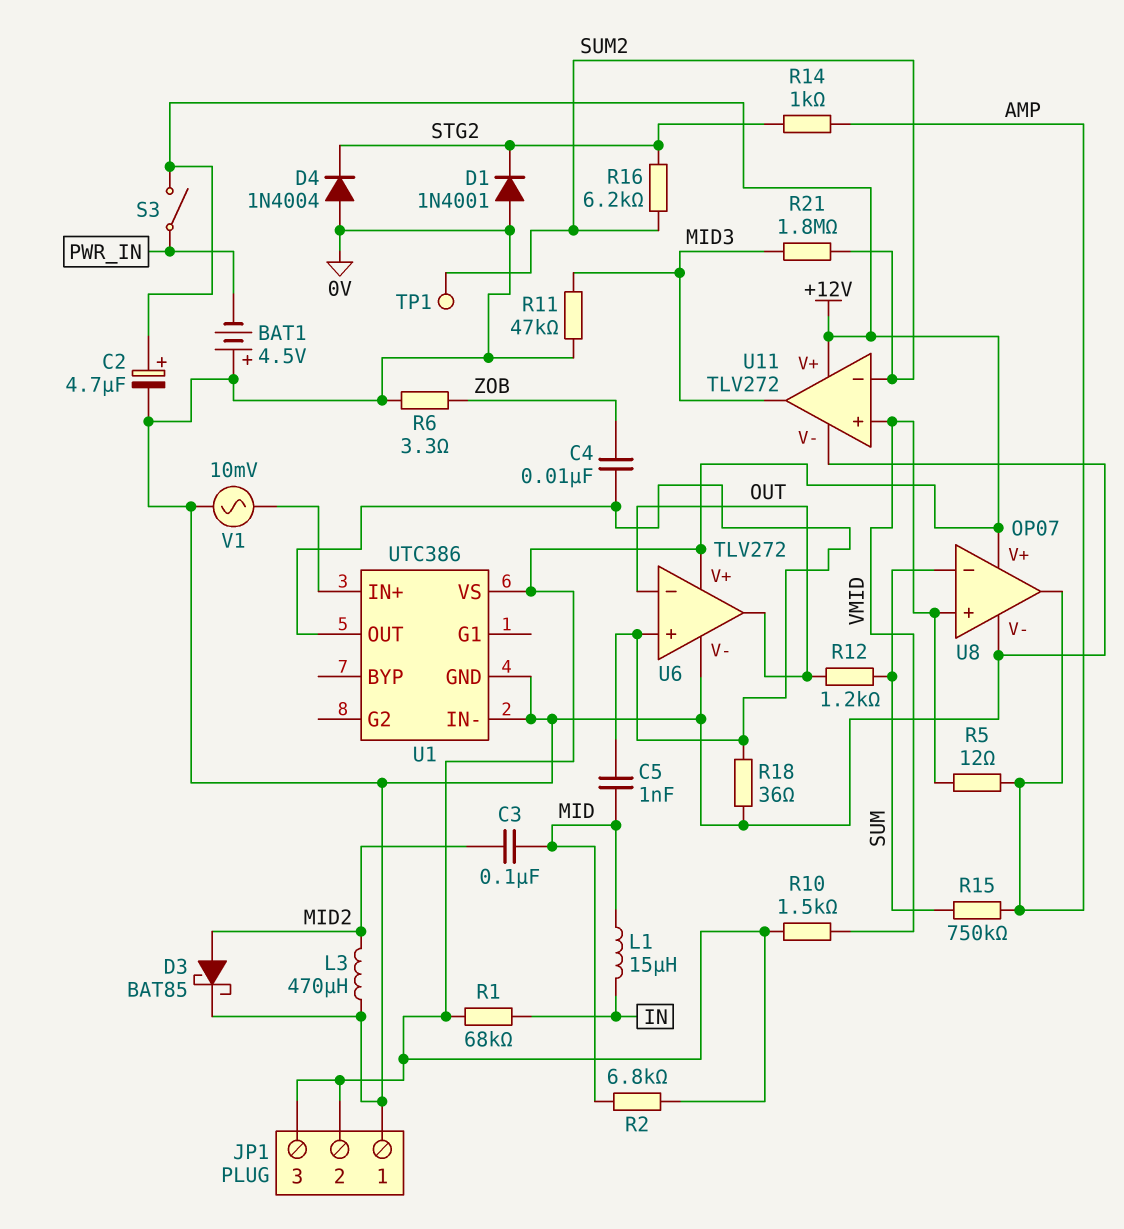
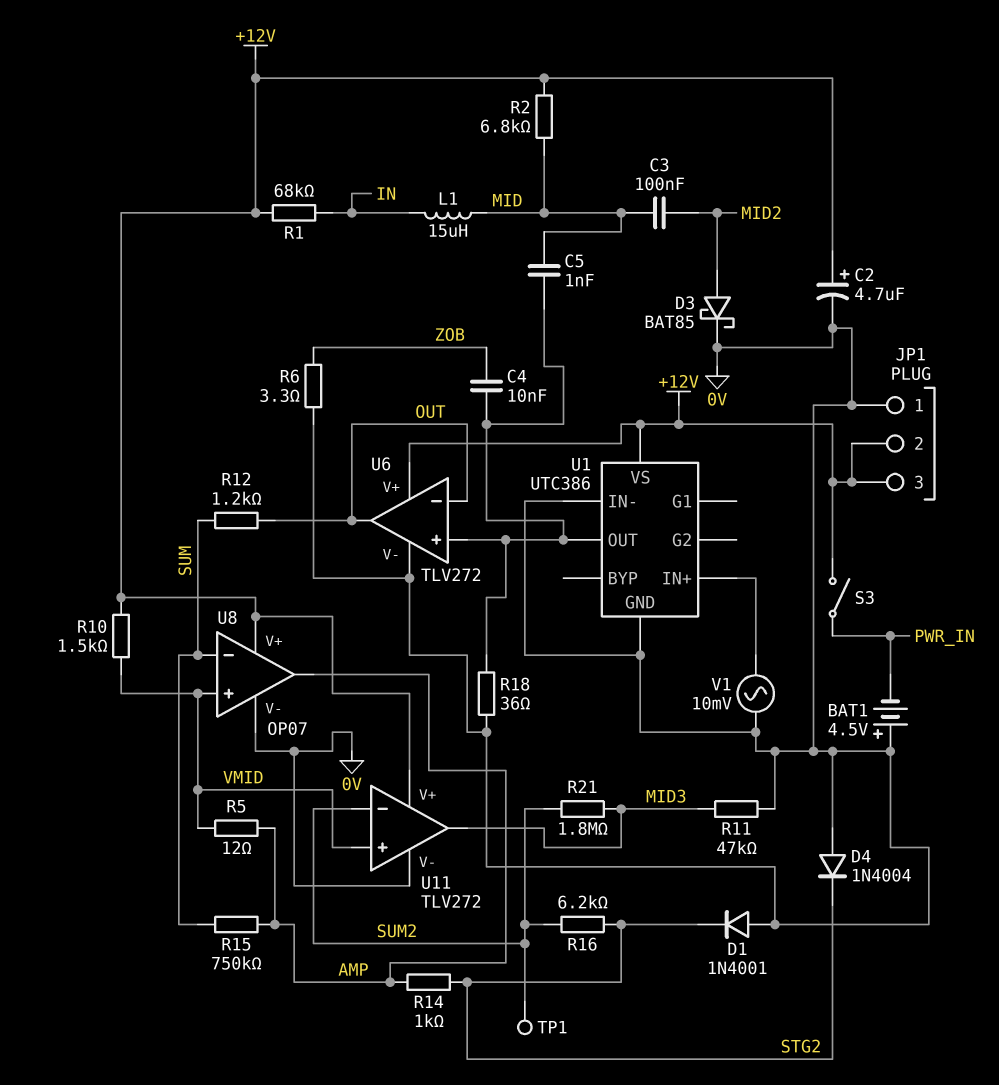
L3: 470uH (0V, MID2) -> none

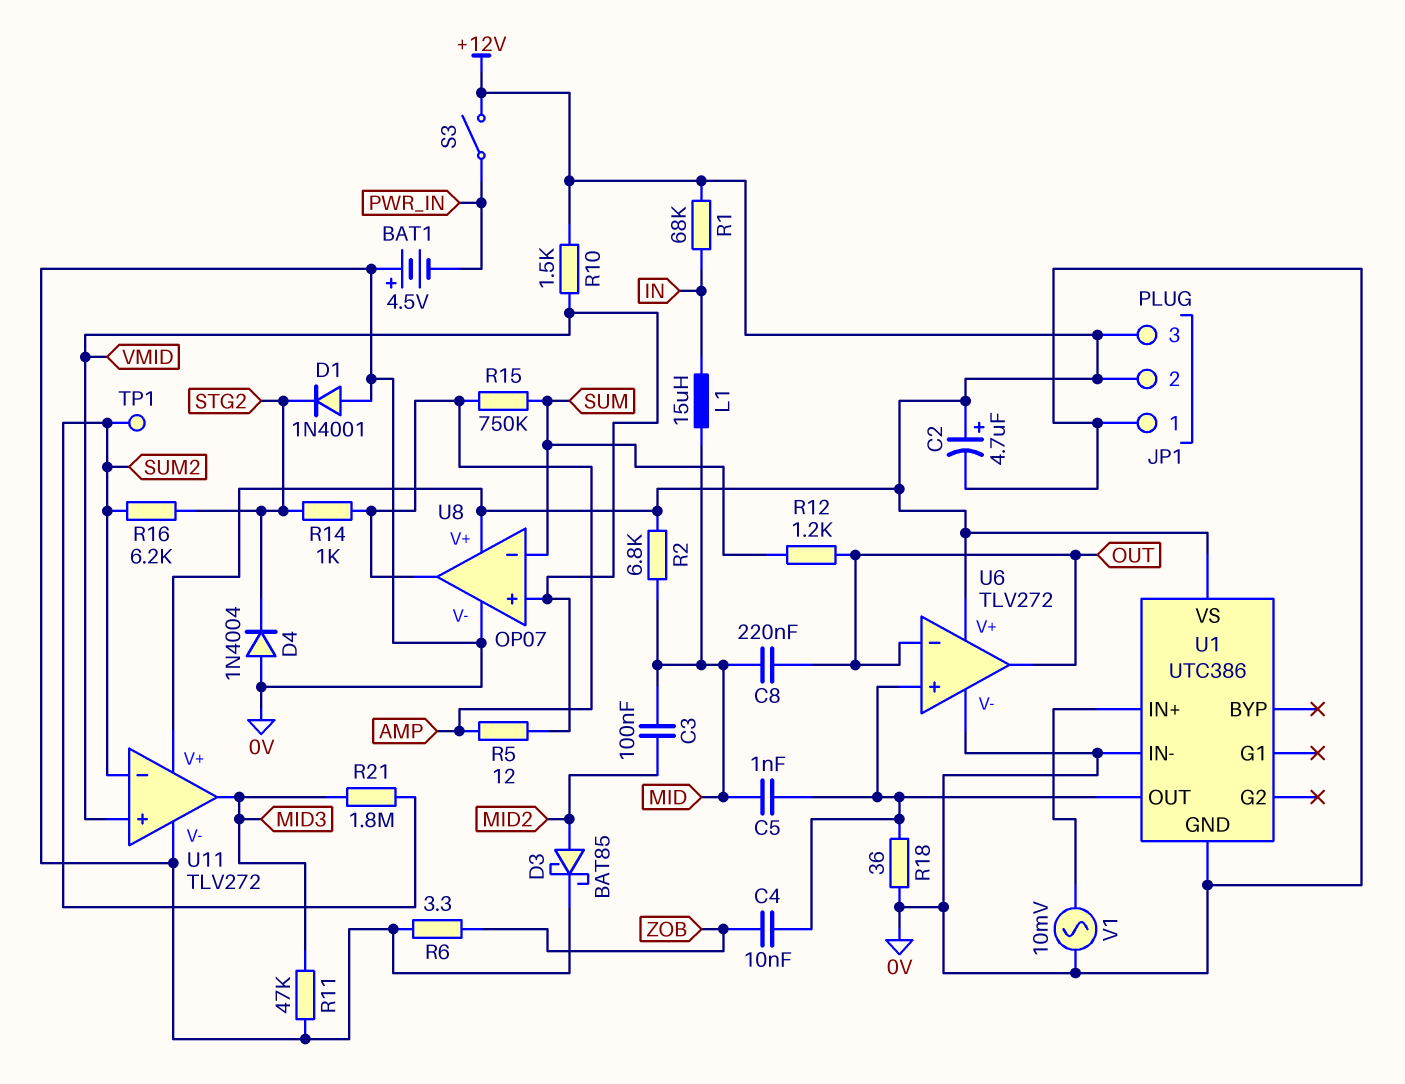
C8: none -> 220nF (MID, OUT)

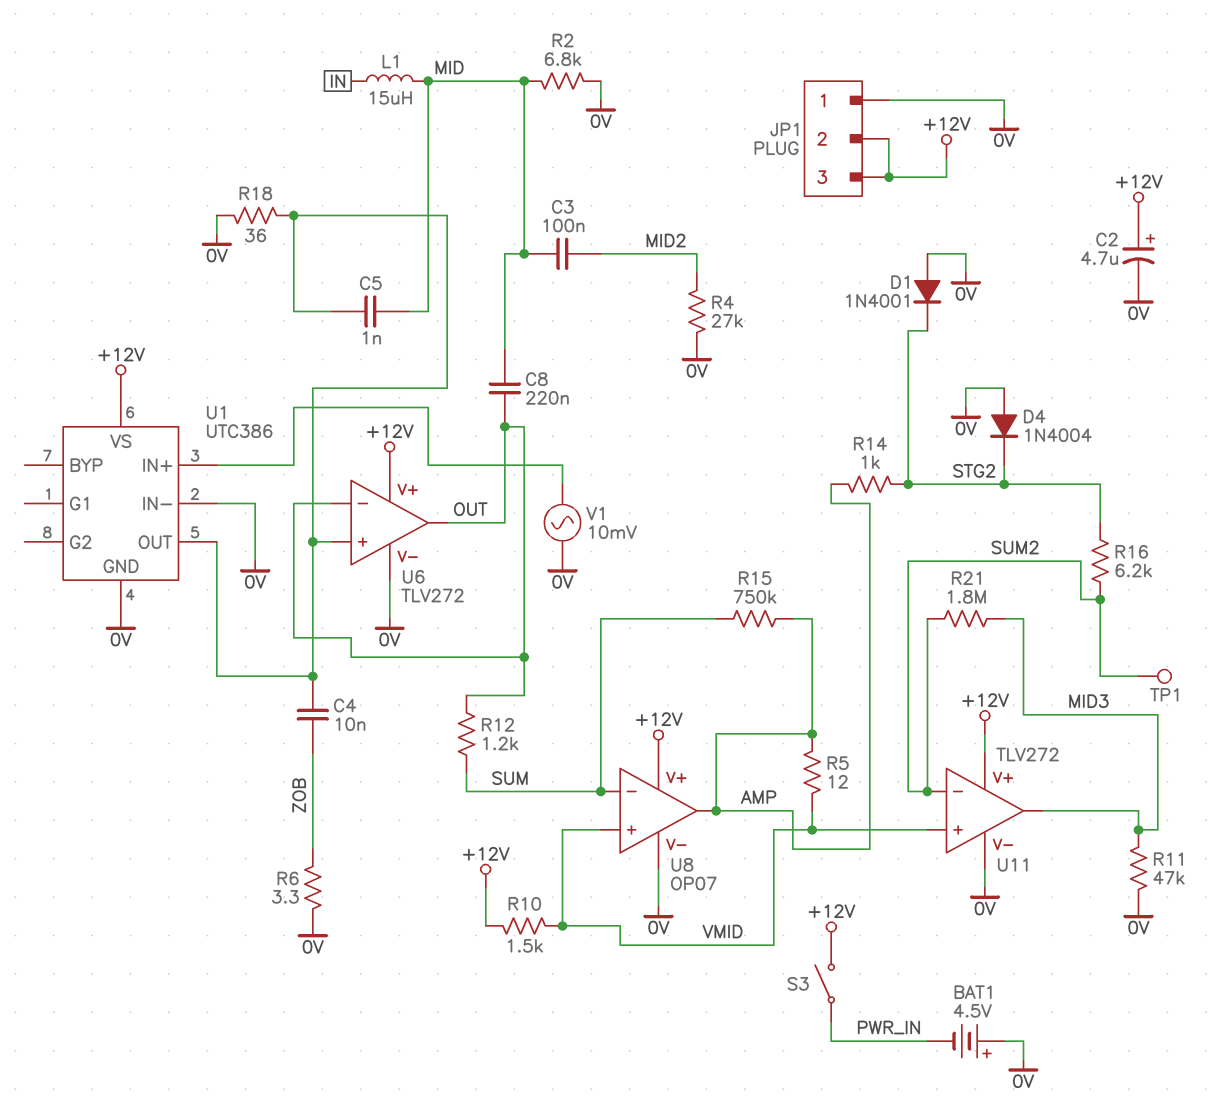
D3: schottky BAT85 (A MID2, K 0V) -> none
R1: 68k (+12V, IN) -> none
R2: 6.8k (+12V, MID) -> 6.8k (0V, MID)
R4: none -> 27k (0V, MID2)

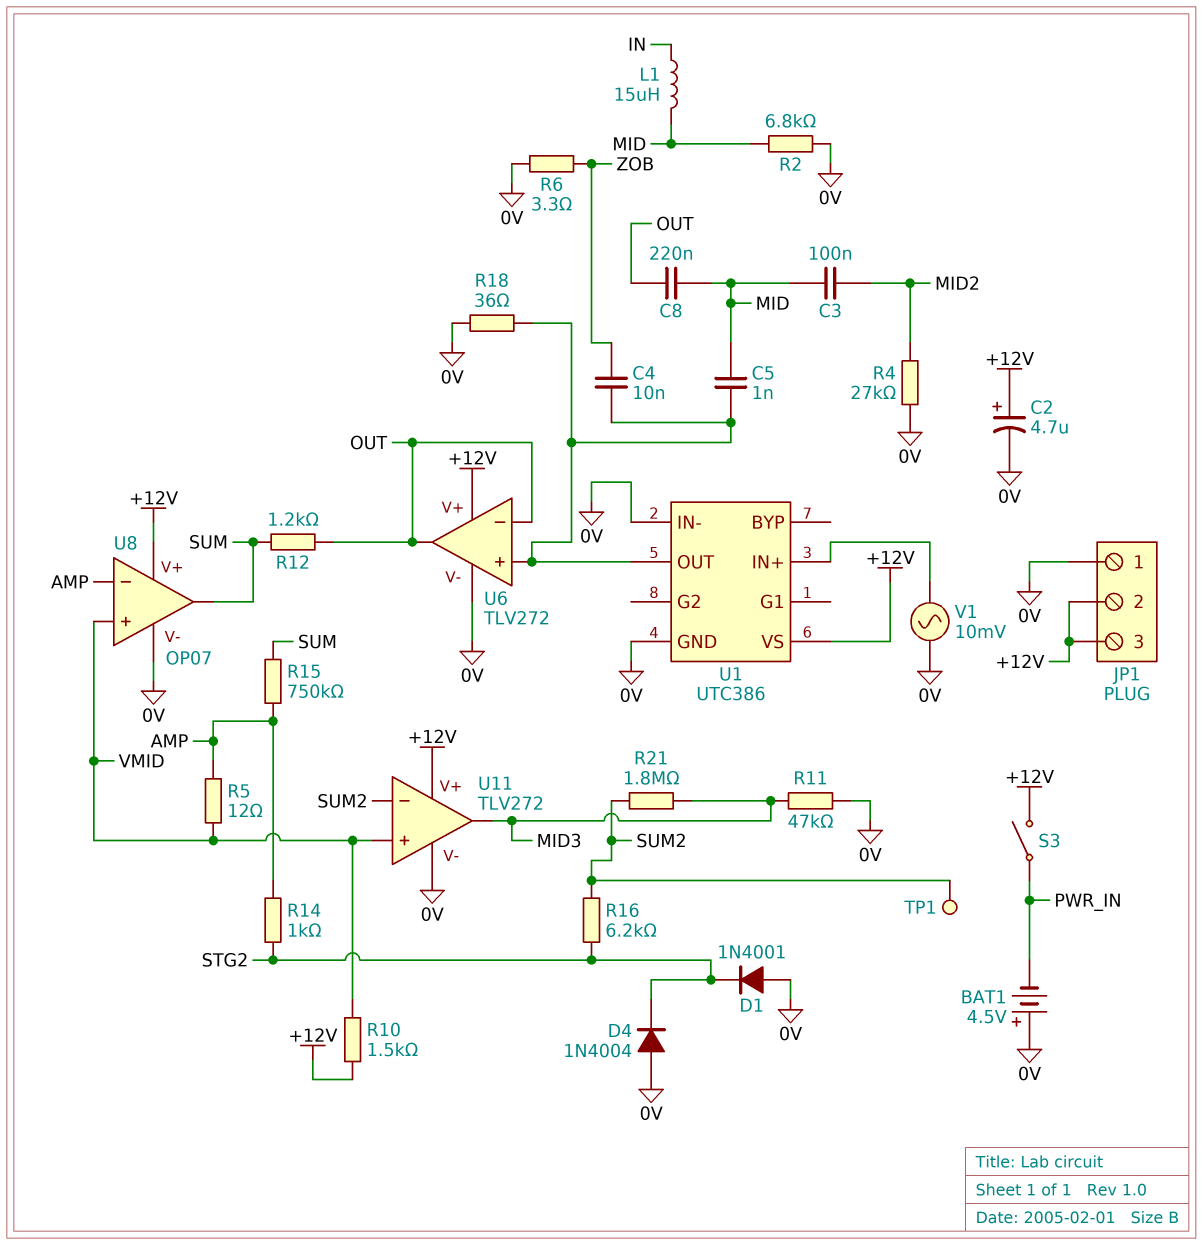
U8 pin in-: SUM -> AMP
U8 pin out: AMP -> SUM

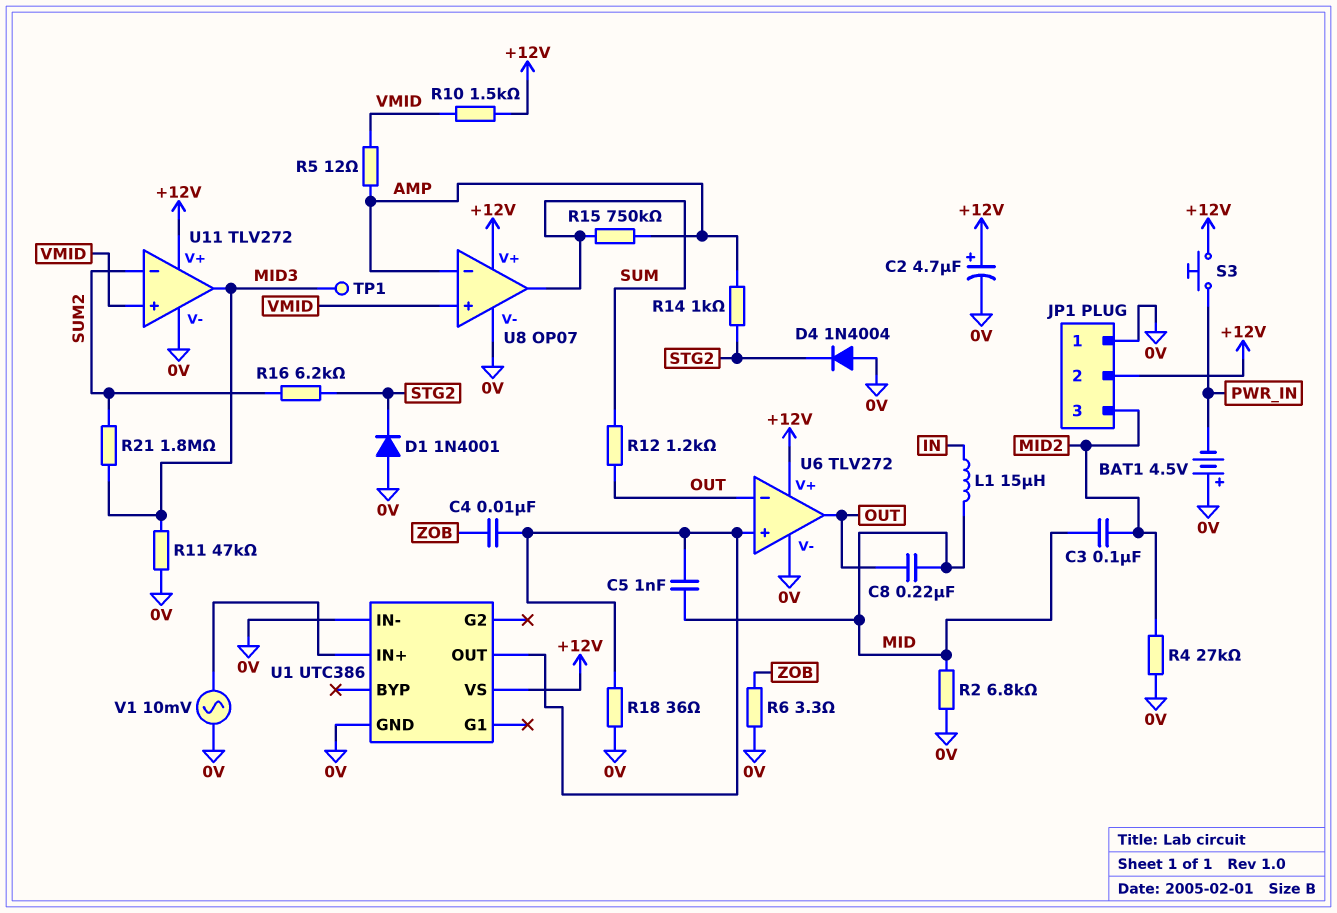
JP1 pin 3: +12V -> MID2
S3: switch (+12V, PWR_IN) -> button (+12V, PWR_IN)
TP1: test point (SUM2) -> test point (MID3)

